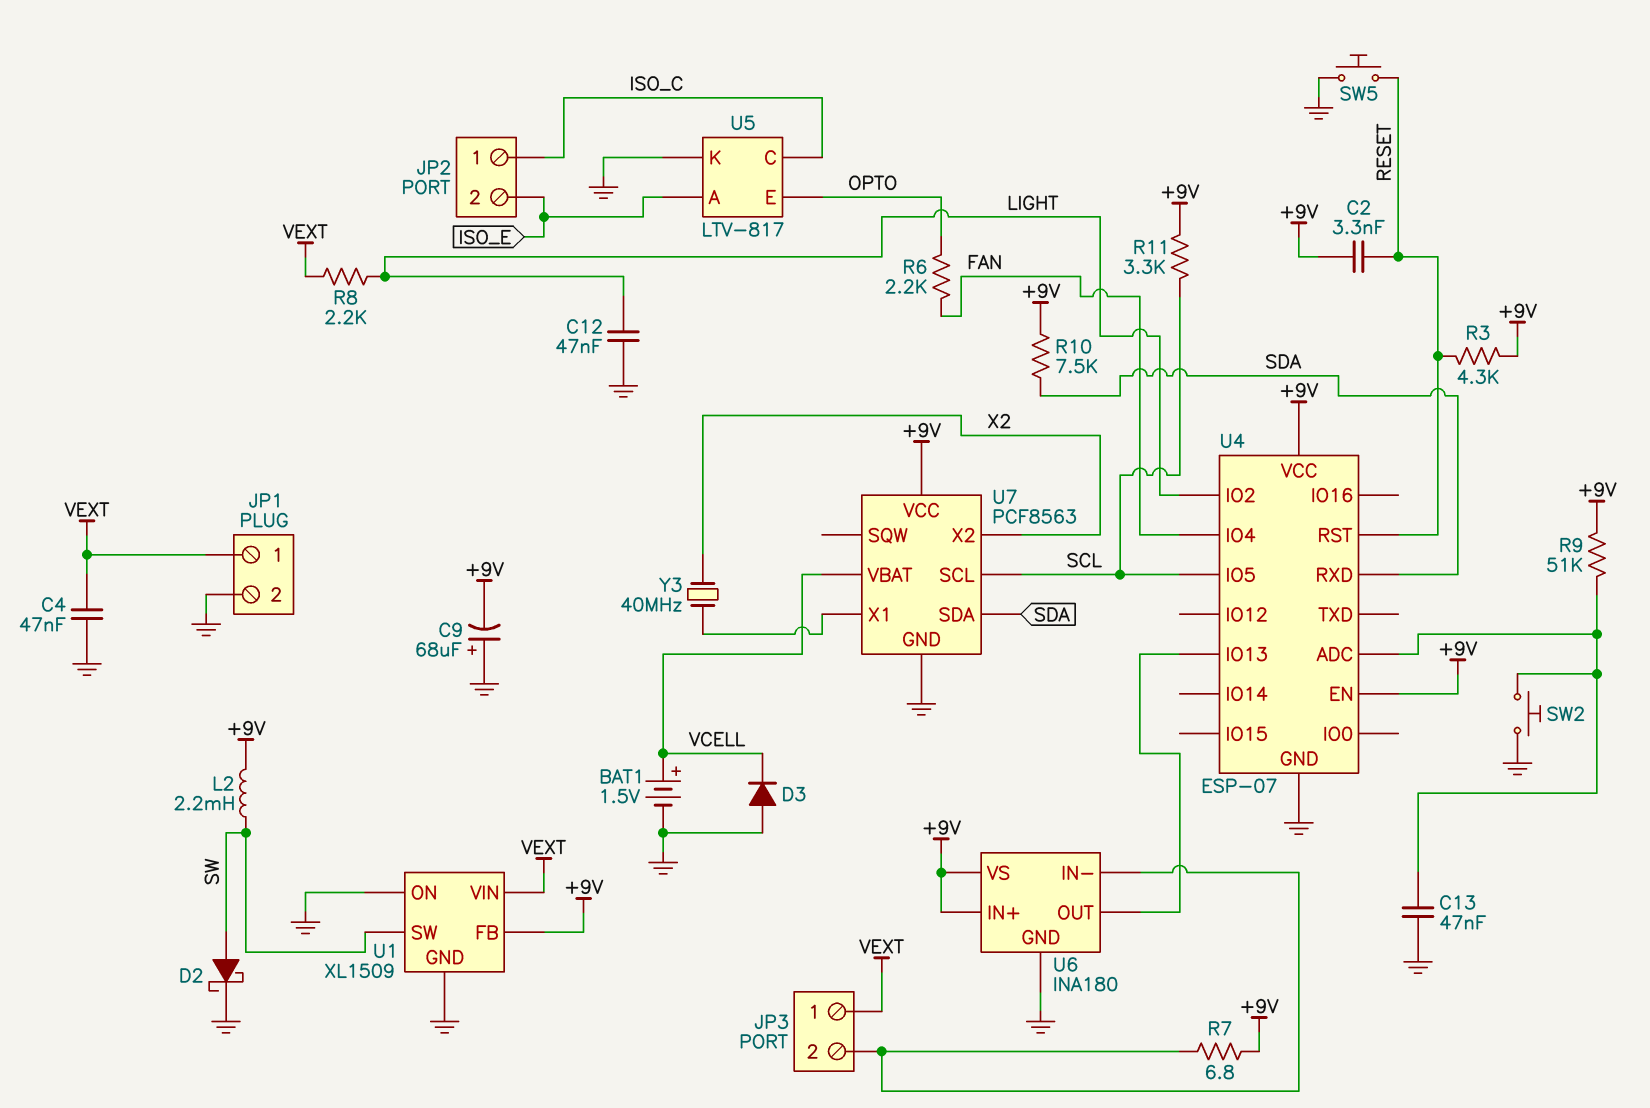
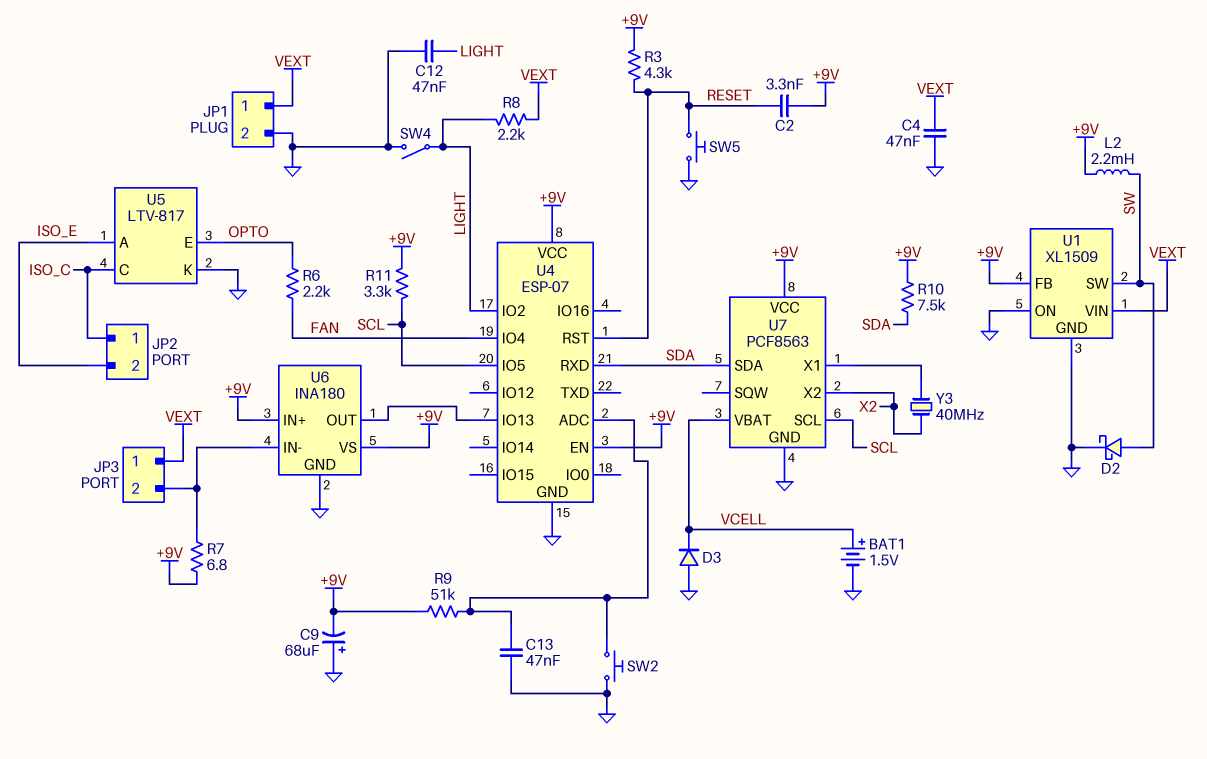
SW4: none -> switch (GND, LIGHT)

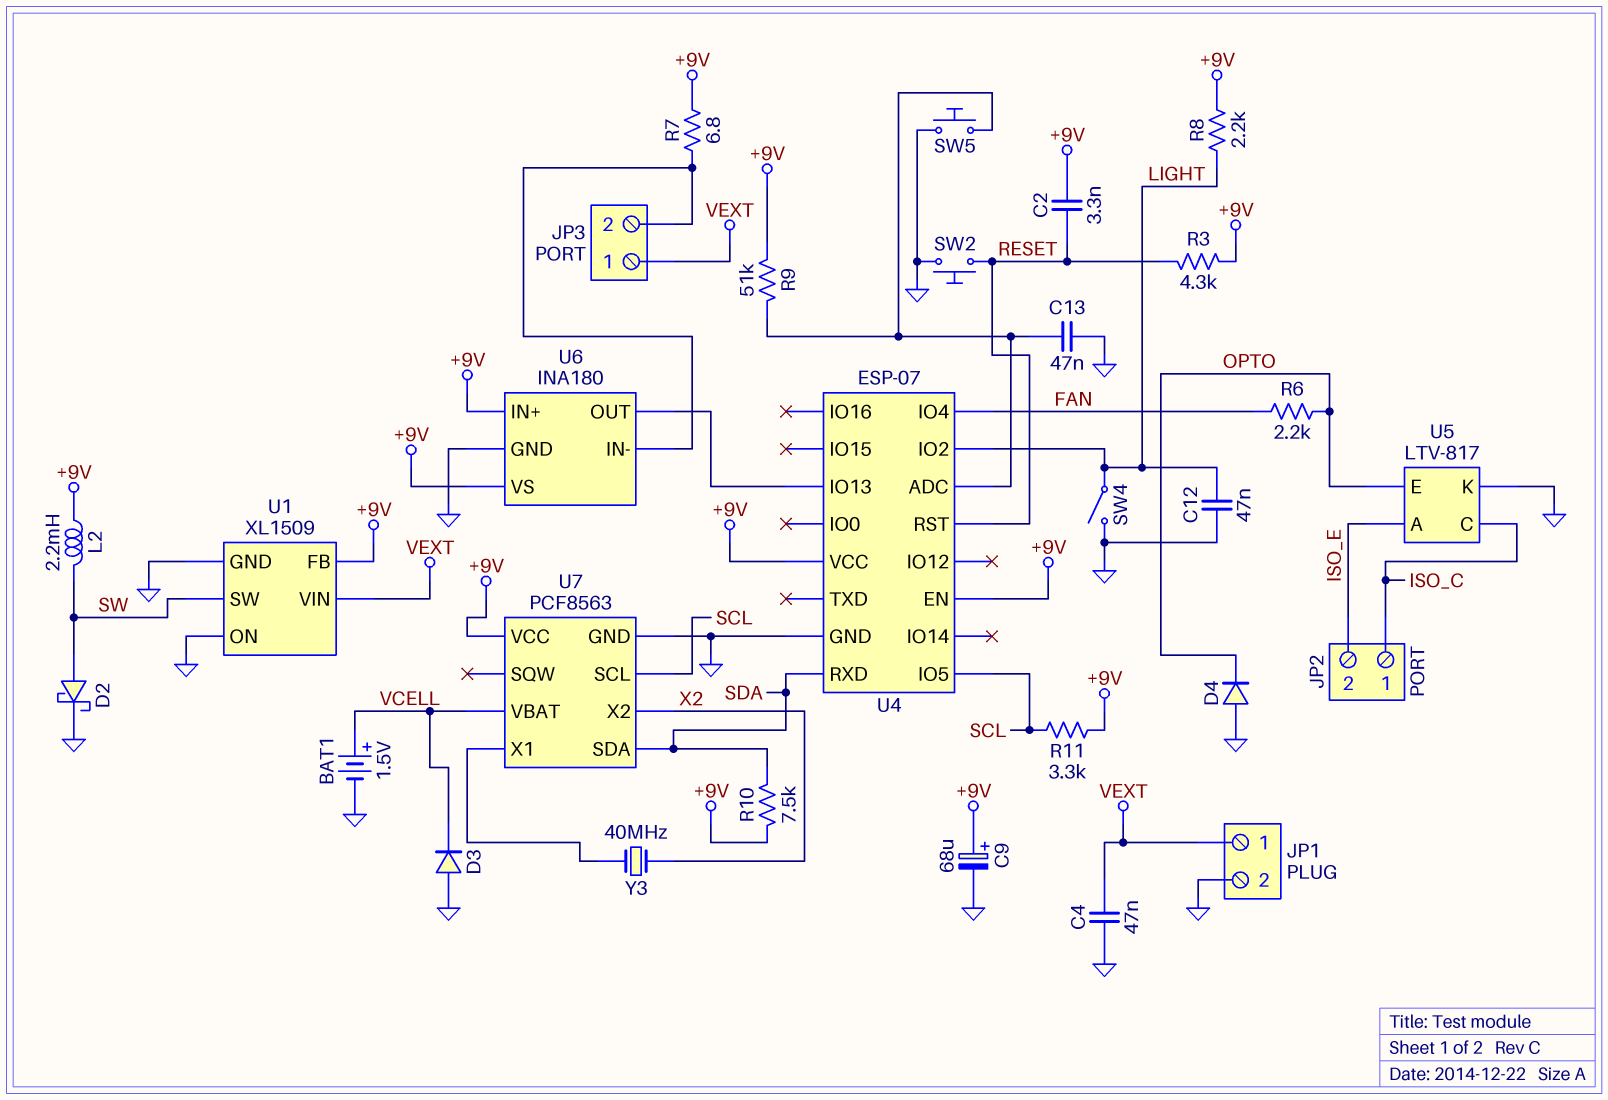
C9: 68uF (plus GND, minus +9V) -> 68uF (plus +9V, minus GND)
D4: none -> diode (A GND, K OPTO)
R8: 2.2k (LIGHT, VEXT) -> 2.2k (+9V, LIGHT)
SW2: button (GND, U4/ADC) -> button (GND, RESET)
SW5: button (GND, RESET) -> button (GND, U4/ADC)

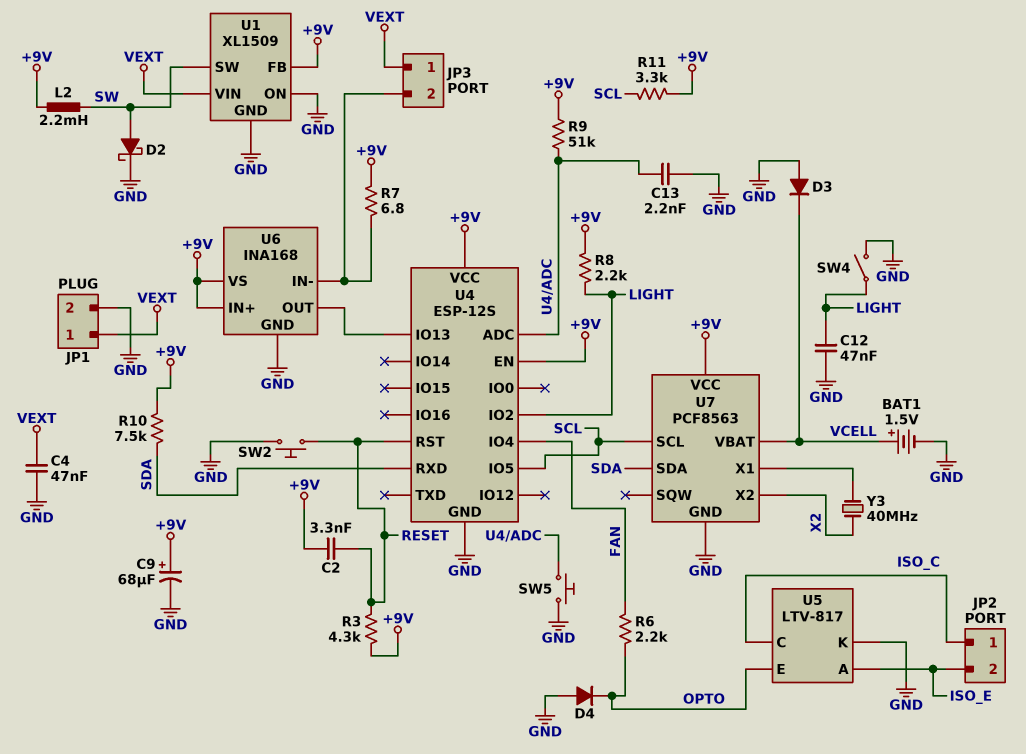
C13: 47nF (GND, U4/ADC) -> 2.2nF (GND, U4/ADC)
U4: ESP-07 -> ESP-12S
U6: INA180 -> INA168

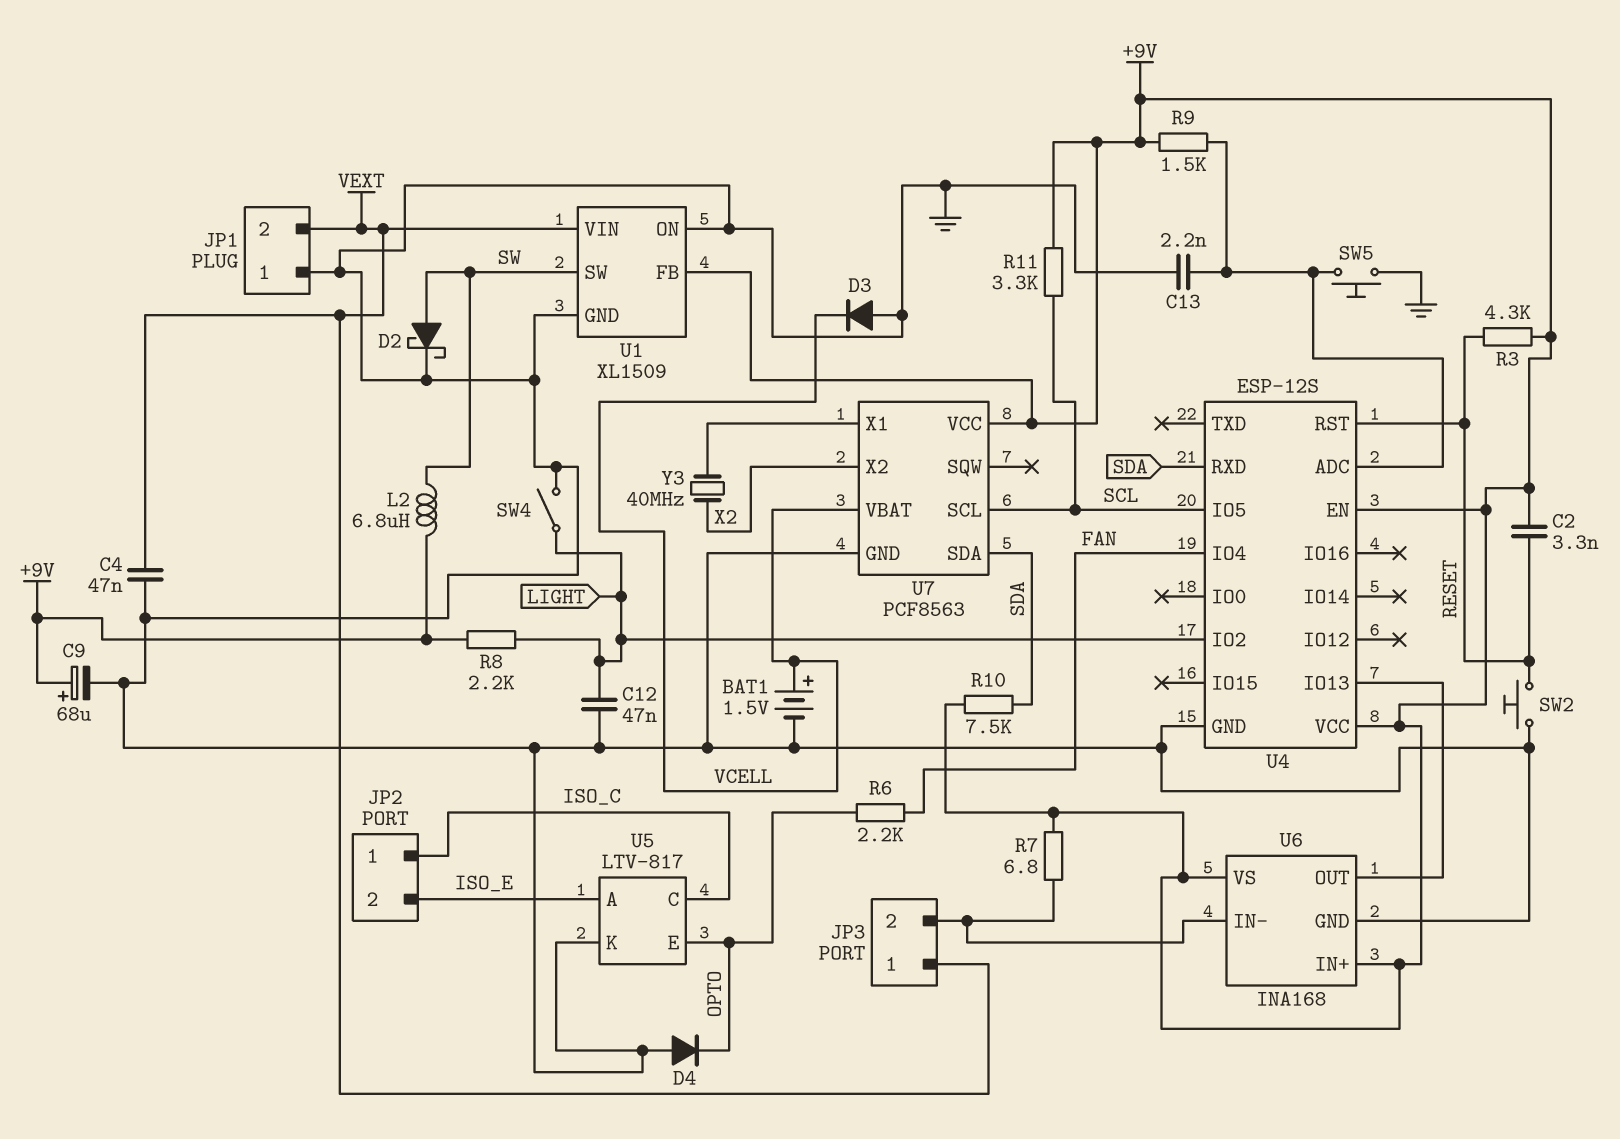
JP1 pin 1: VEXT -> GND
JP1 pin 2: GND -> VEXT
L2: 2.2mH (+9V, SW) -> 6.8uH (+9V, SW)
R9: 51k (+9V, U4/ADC) -> 1.5k (+9V, U4/ADC)

